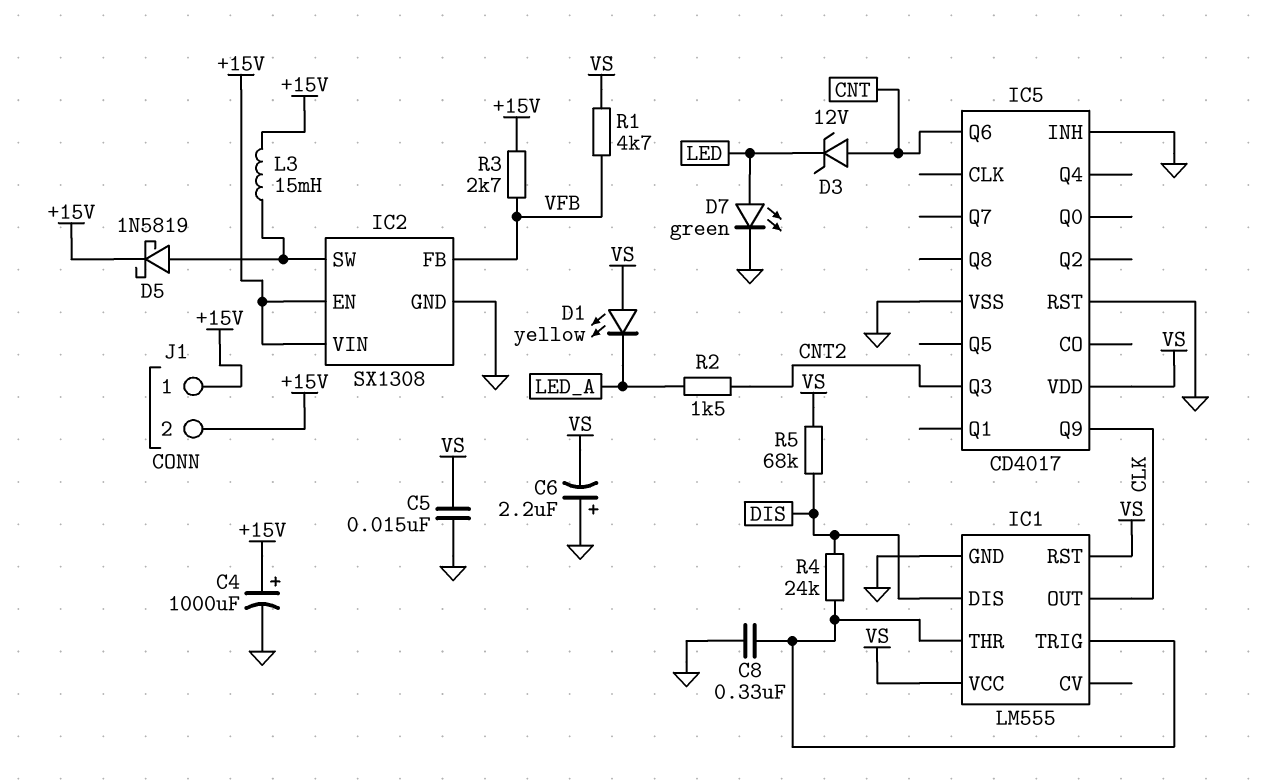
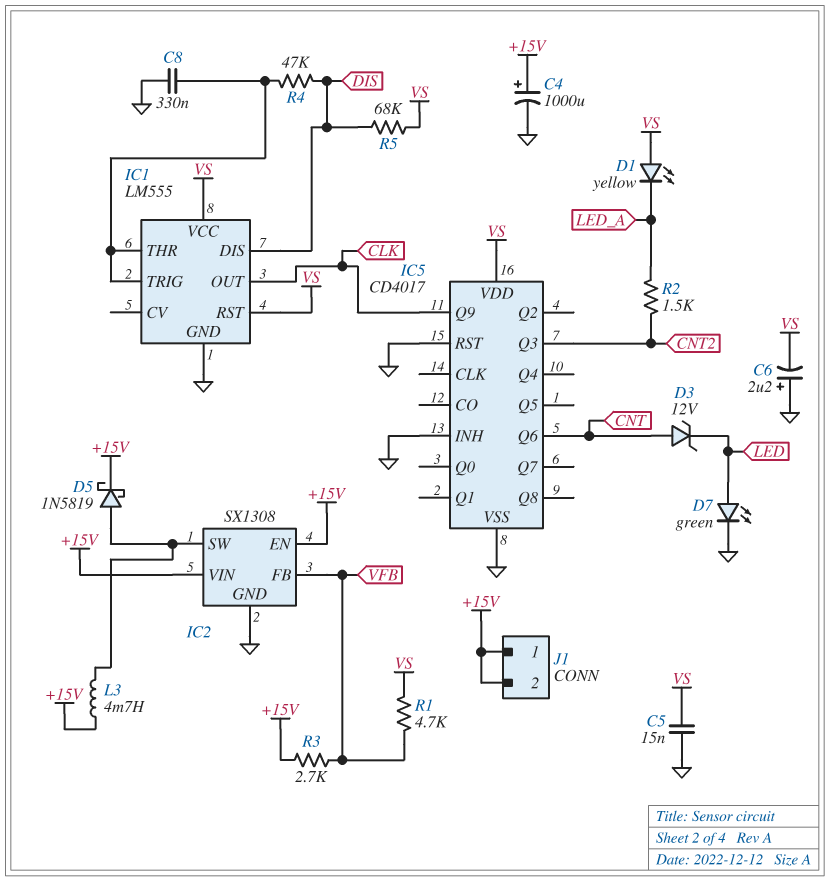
L3: 15mH (+15V, IC2/SW) -> 4.7mH (+15V, IC2/SW)
R4: 24k (DIS, IC1/THR) -> 47k (DIS, IC1/THR)

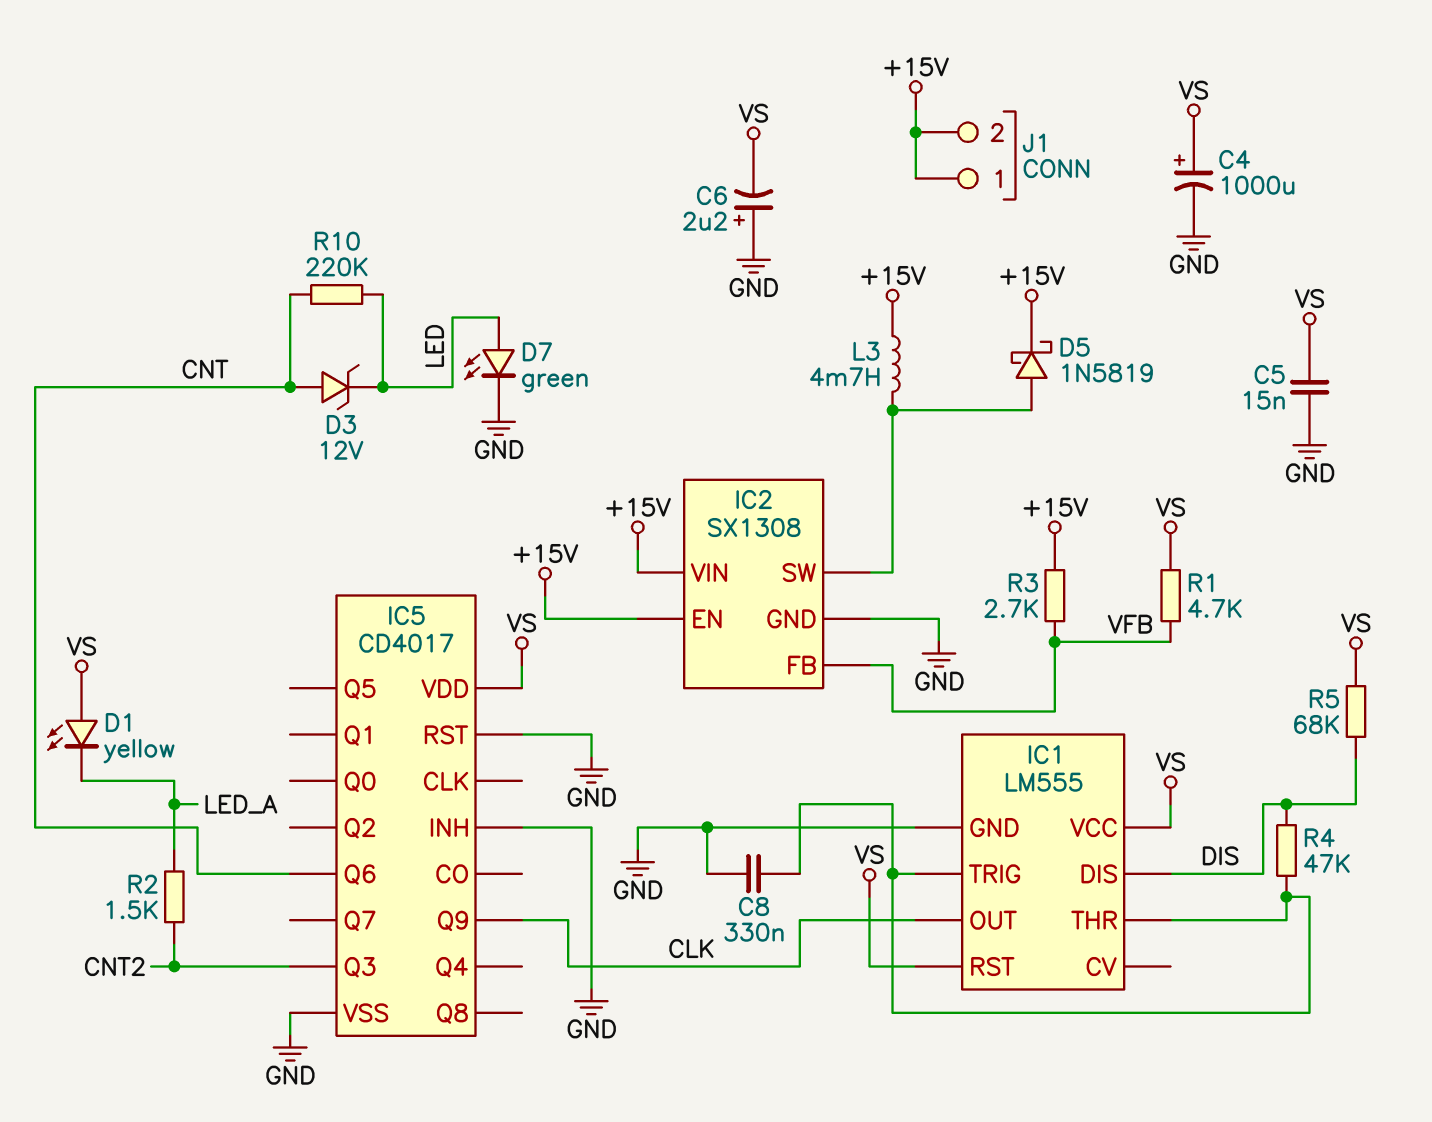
C4: 1000uF (plus +15V, minus GND) -> 1000uF (plus VS, minus GND)
R10: none -> 220k (CNT, LED)

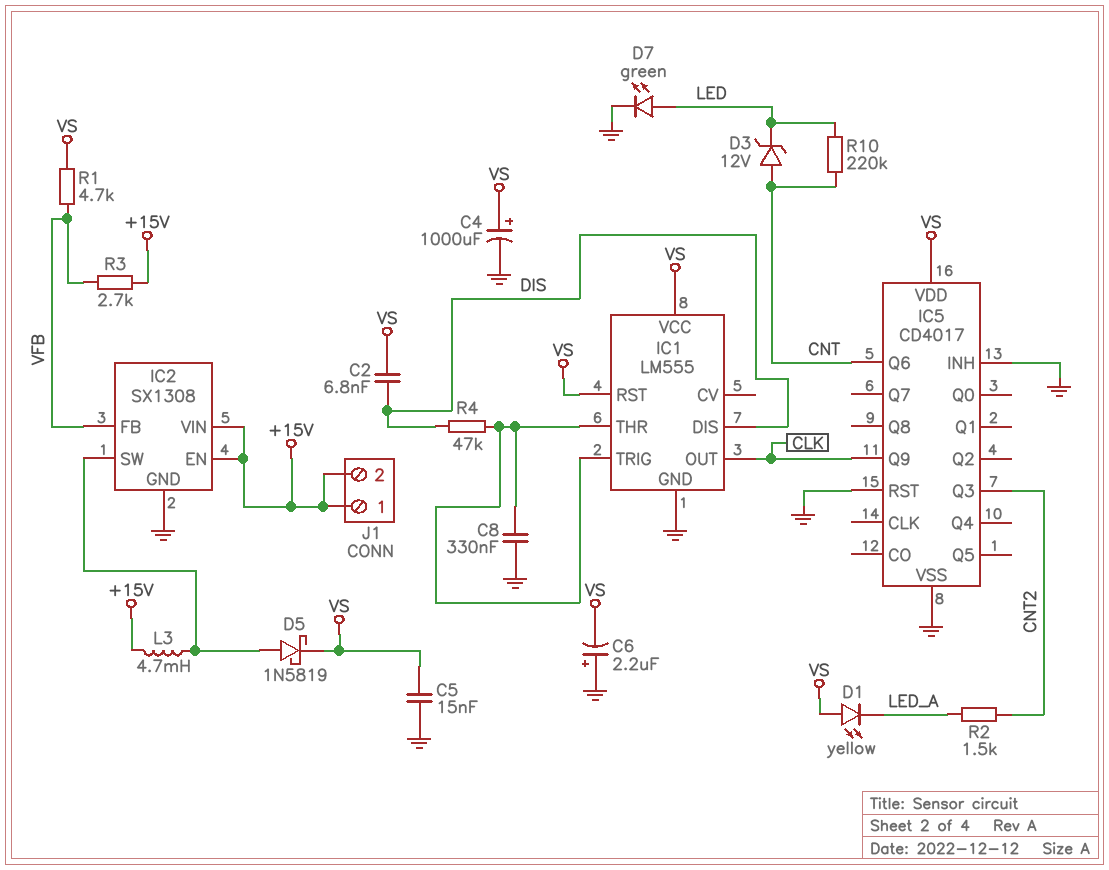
C2: none -> 6.8nF (DIS, VS)
D5: schottky 1N5819 (A IC2/SW, K +15V) -> schottky 1N5819 (A IC2/SW, K VS)
R5: 68k (DIS, VS) -> none

